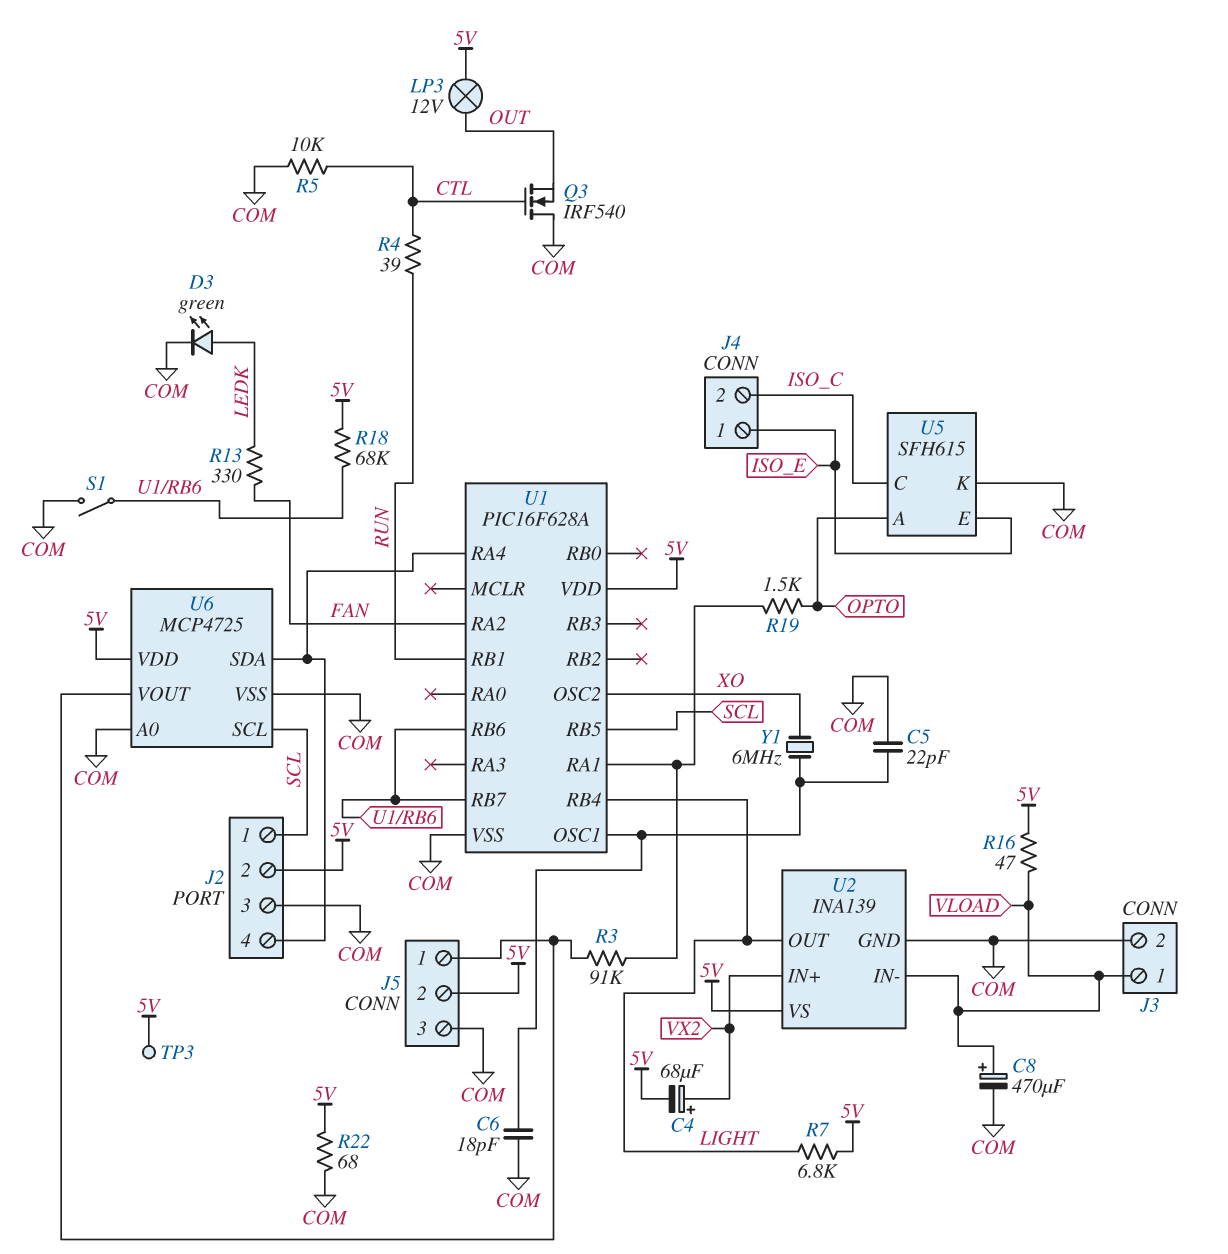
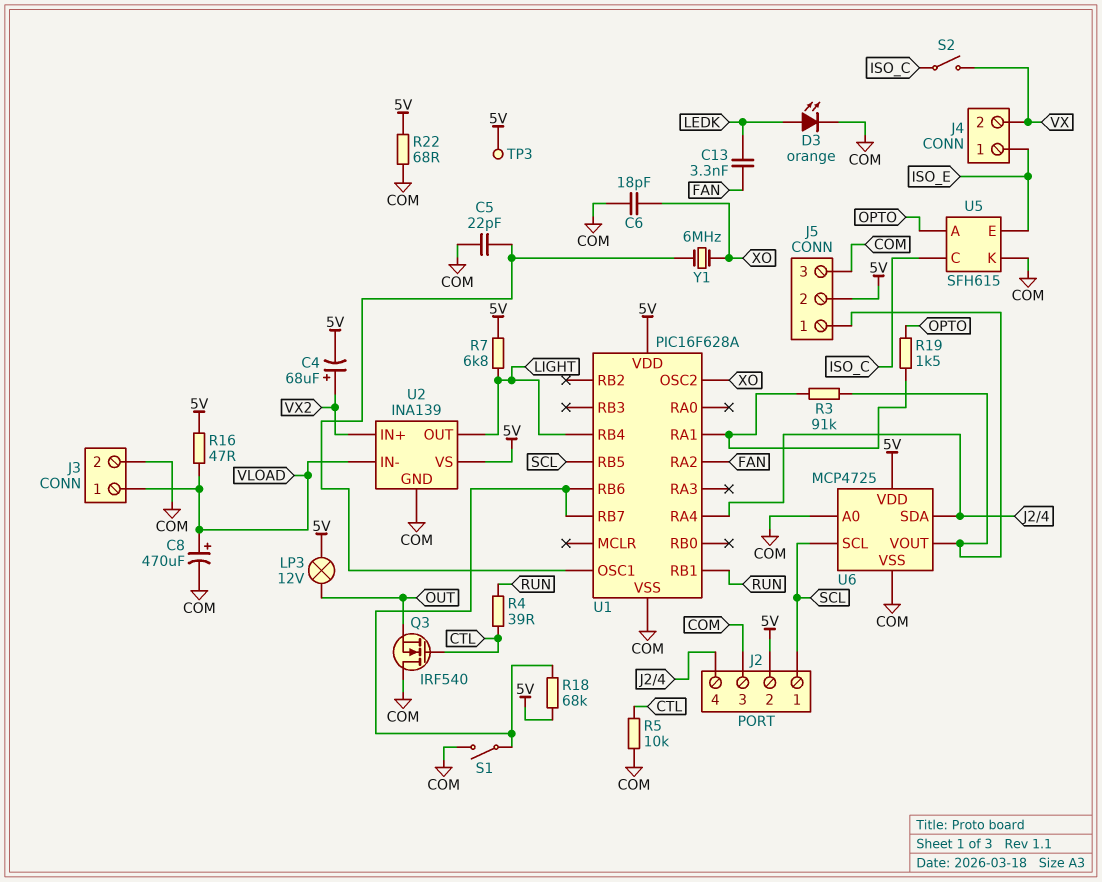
C6: 18pF (COM, U1/OSC1) -> 18pF (COM, XO)
C13: none -> 3.3nF (FAN, LEDK)
D3: LED green (A LEDK, K COM) -> LED orange (A LEDK, K COM)
J4 pin 2: ISO_C -> VX
R13: 330 (FAN, LEDK) -> none
S2: none -> switch (ISO_C, VX)

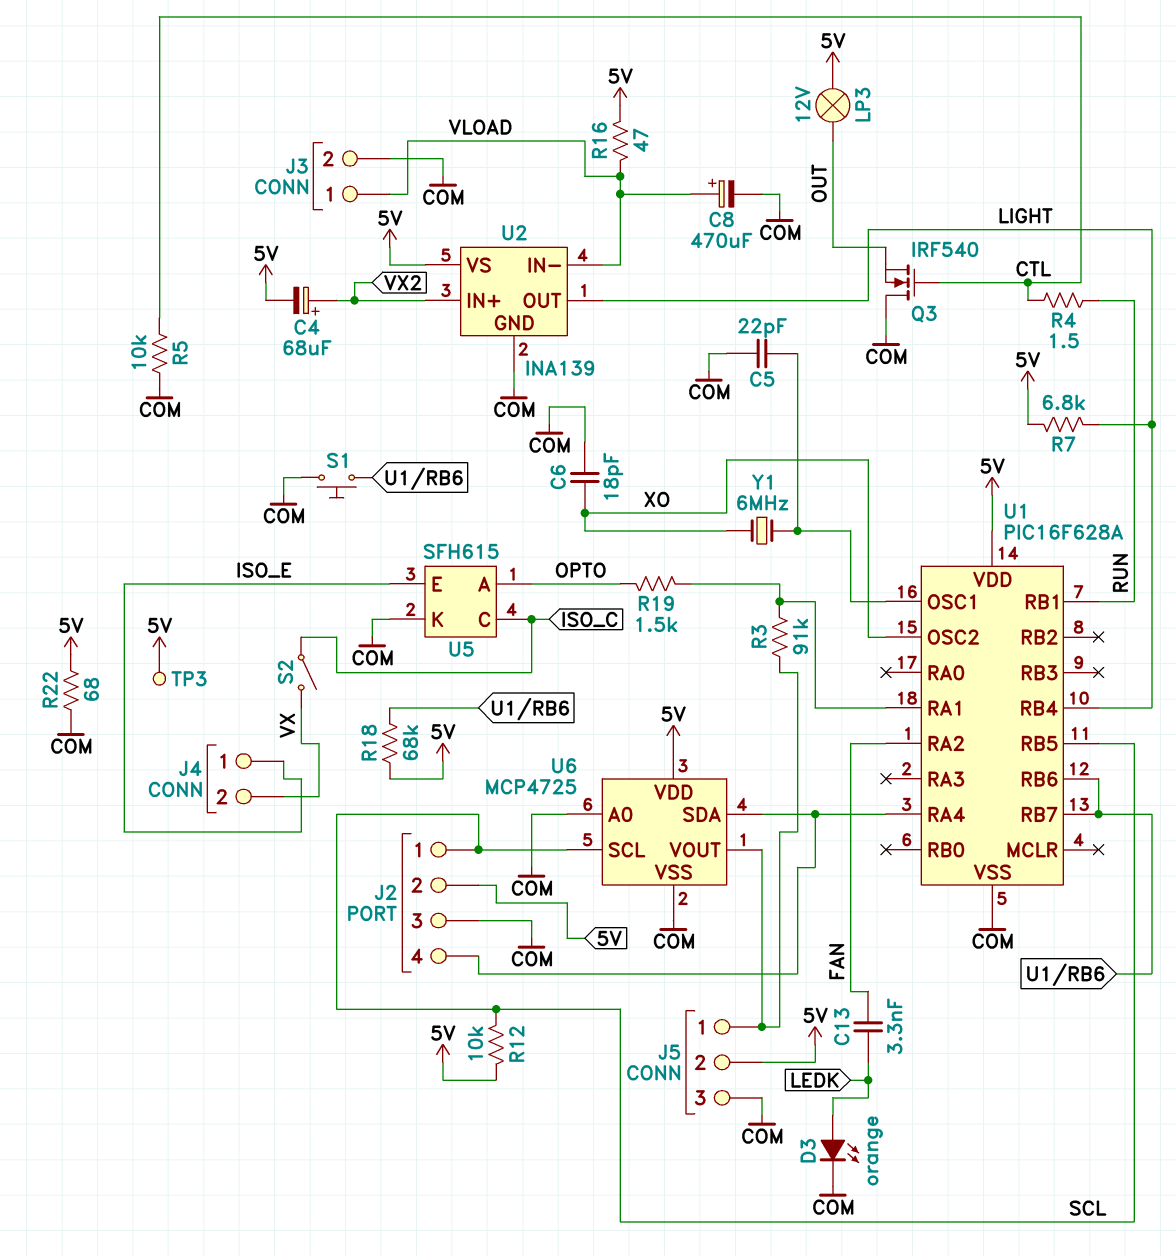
R4: 39 (CTL, RUN) -> 1.5 (CTL, RUN)
R12: none -> 10k (5V, SCL)
S1: switch (COM, U1/RB6) -> button (COM, U1/RB6)

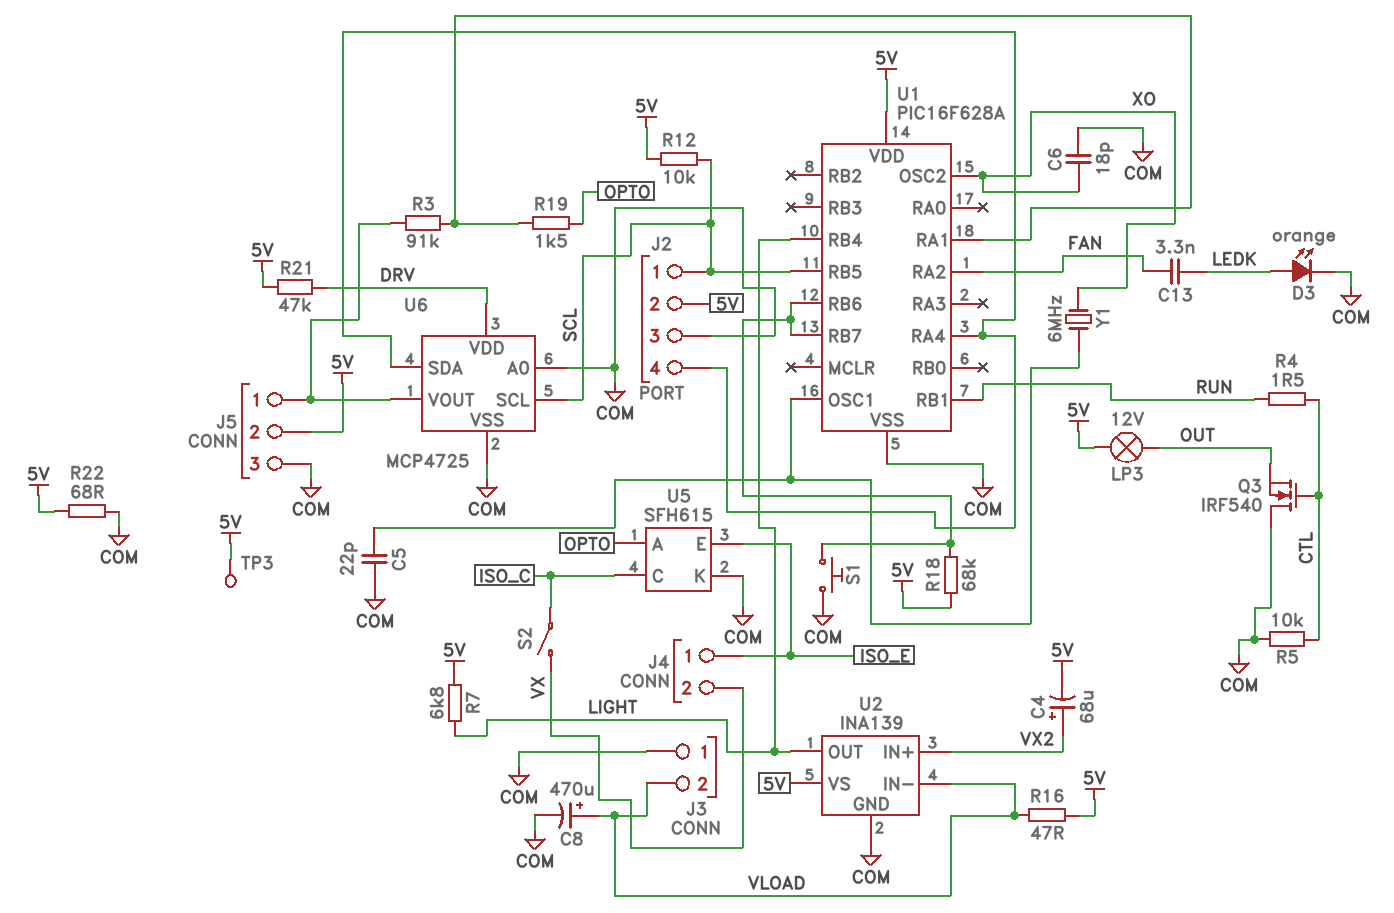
J3 pin 1: VLOAD -> COM
J3 pin 2: COM -> VLOAD
R21: none -> 47k (5V, DRV)
U6 pin VDD: 5V -> DRV

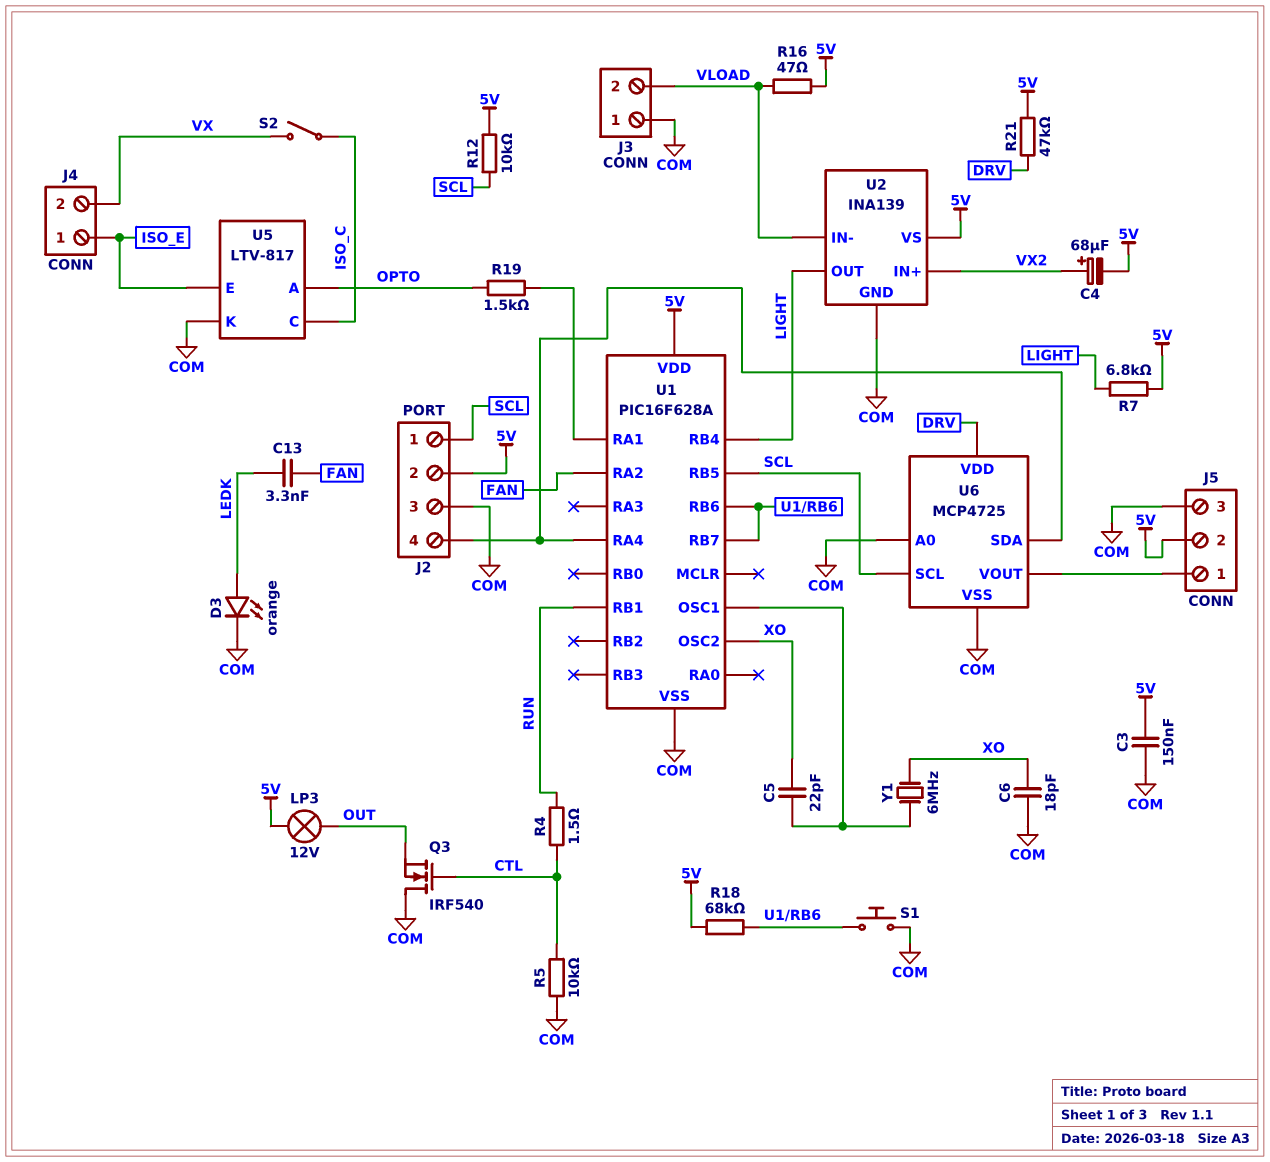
C3: none -> 150nF (5V, COM)
C5: 22pF (COM, U1/OSC1) -> 22pF (U1/OSC1, XO)
C8: 470uF (plus VLOAD, minus COM) -> none
R3: 91k (J5/1, U1/RA1) -> none
R22: 68 (5V, COM) -> none
TP3: test point (5V) -> none
U5: SFH615 -> LTV-817

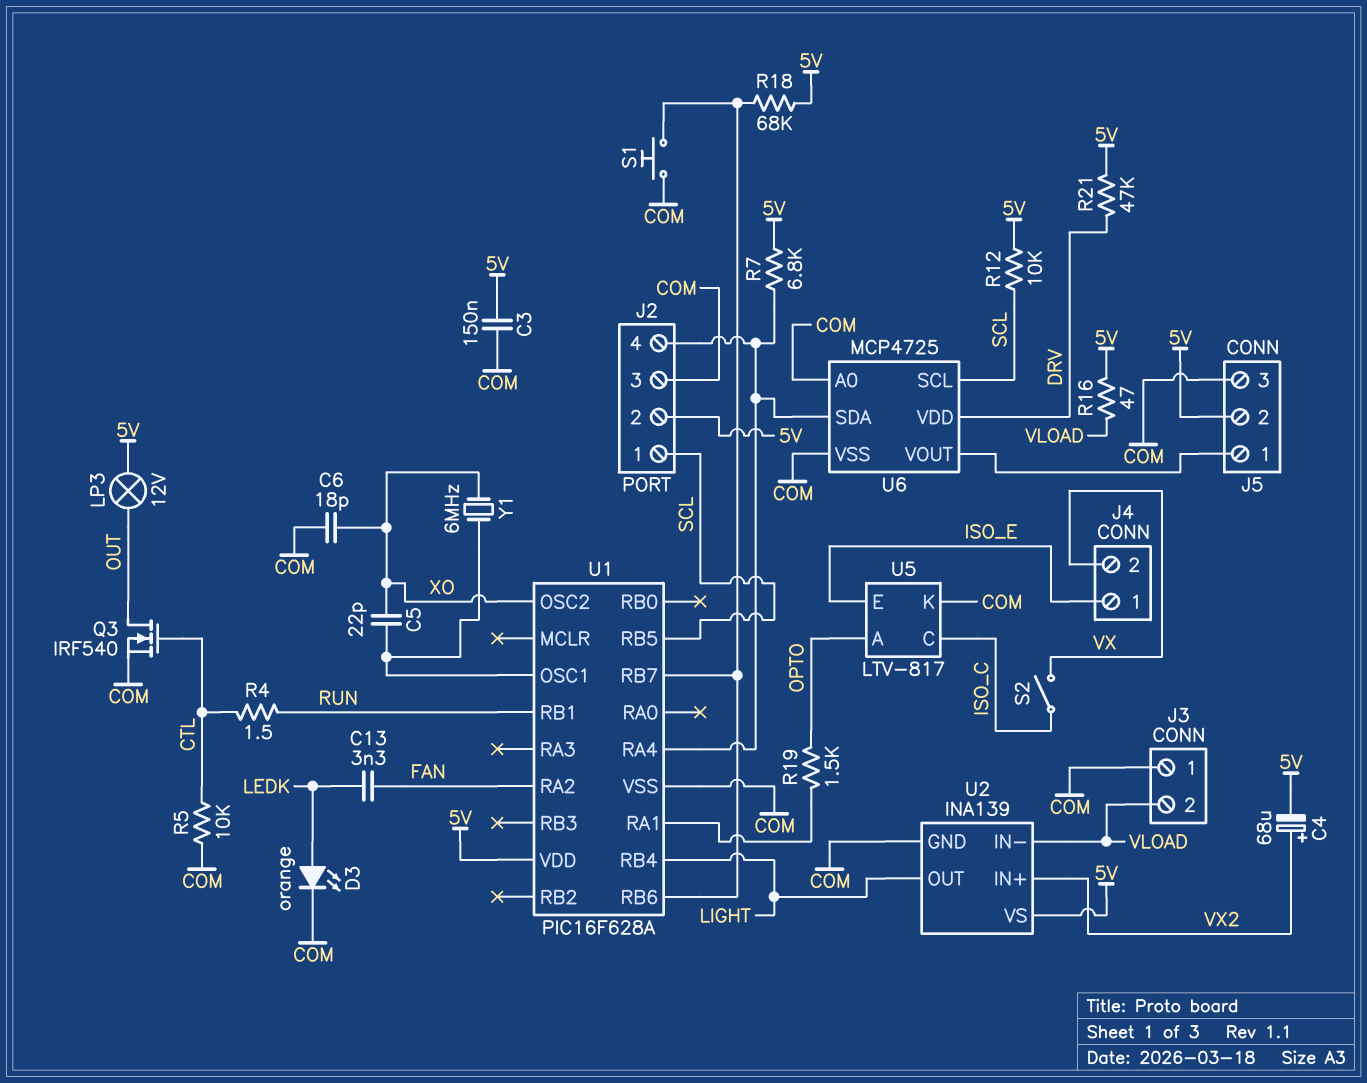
Q3: NMOS IRF540 (G CTL, D COM, S OUT) -> NMOS IRF540 (G CTL, D OUT, S COM)
R7: 6.8k (5V, LIGHT) -> 6.8k (5V, J2/4)

